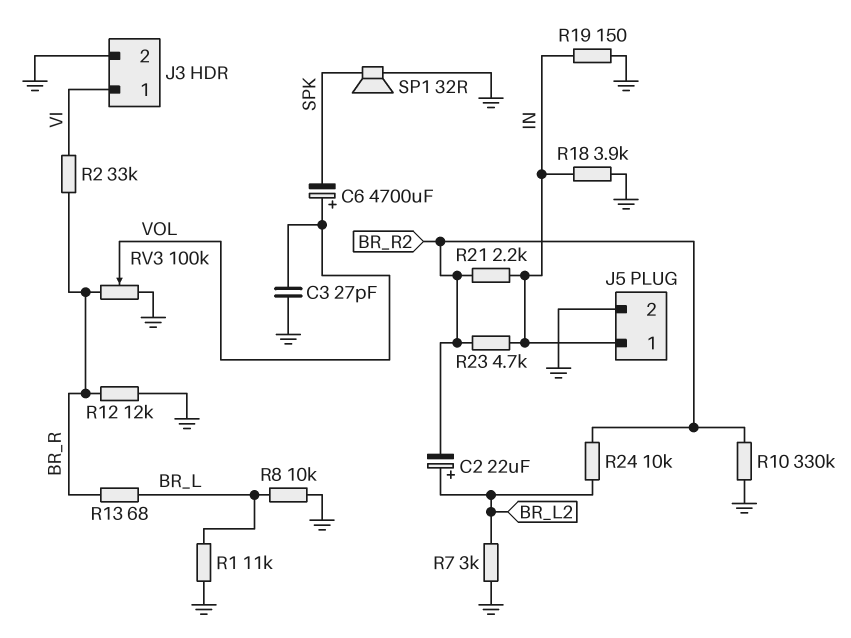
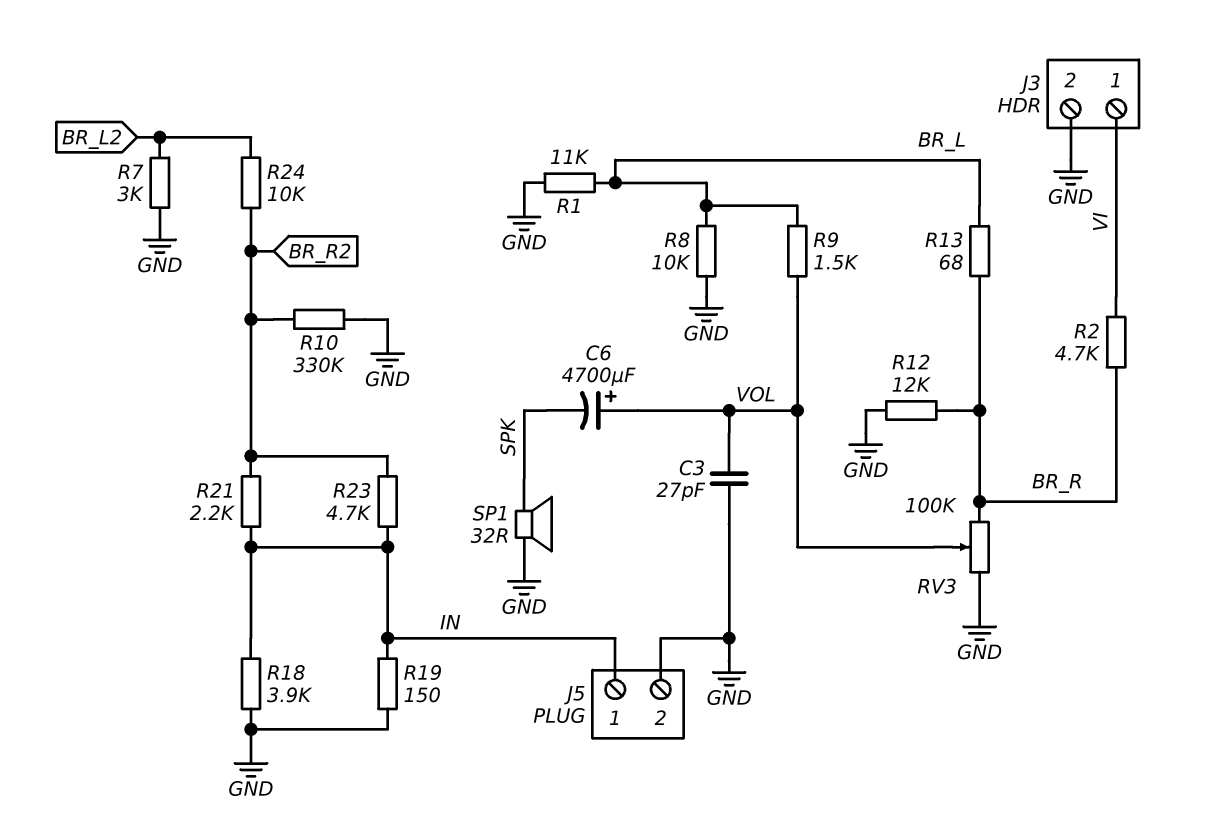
C2: 22uF (plus BR_L2, minus BR_R2) -> none
R2: 33k (BR_R, VI) -> 4.7k (BR_R, VI)
R9: none -> 1.5k (BR_L, VOL)

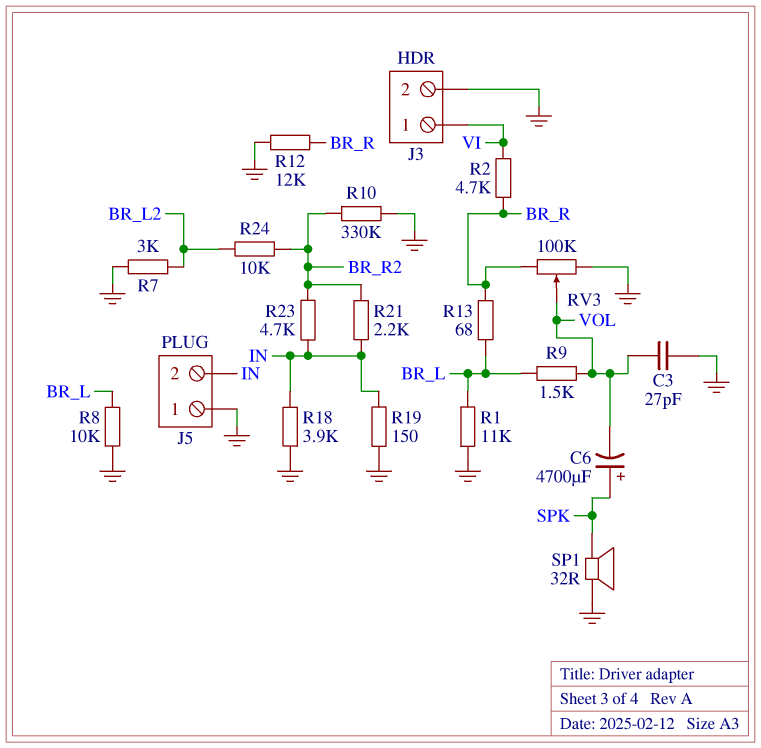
C6: 4700uF (plus VOL, minus SPK) -> 4700uF (plus SPK, minus VOL)
J5 pin 1: IN -> GND
J5 pin 2: GND -> IN

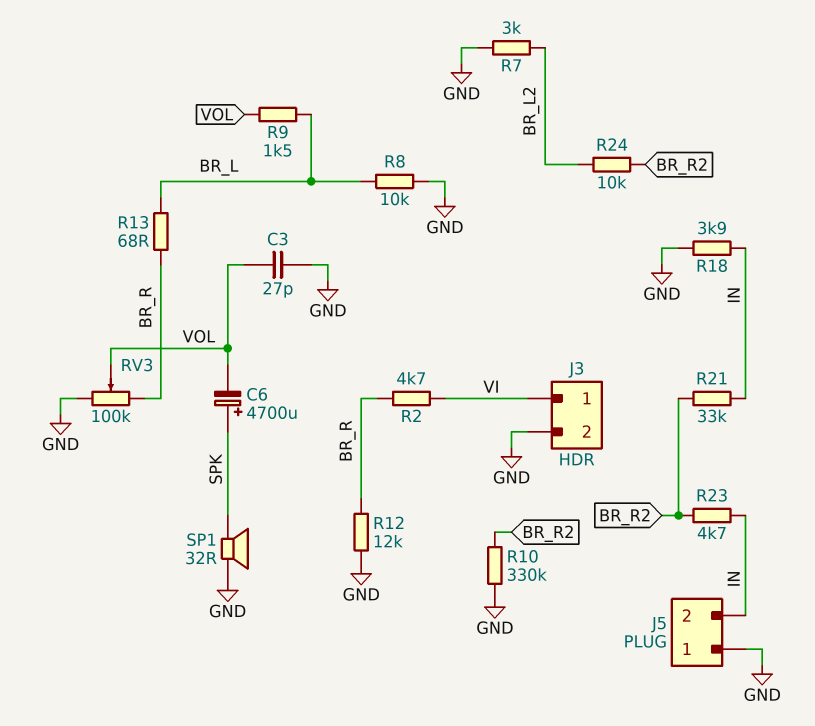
R1: 11k (BR_L, GND) -> none
R19: 150 (GND, IN) -> none
R21: 2.2k (BR_R2, IN) -> 33k (BR_R2, IN)

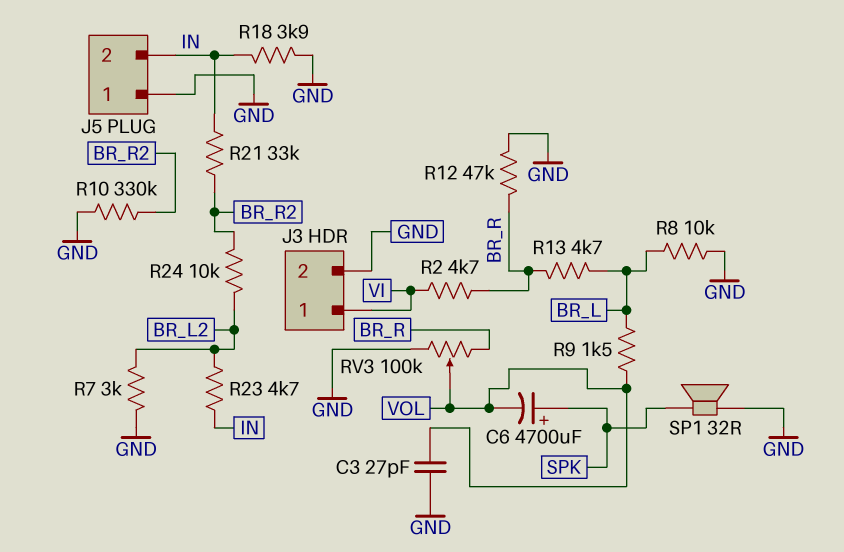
R12: 12k (BR_R, GND) -> 47k (BR_R, GND)
R13: 68 (BR_L, BR_R) -> 4.7k (BR_L, BR_R)
R23: 4.7k (BR_R2, IN) -> 4.7k (BR_L2, IN)

